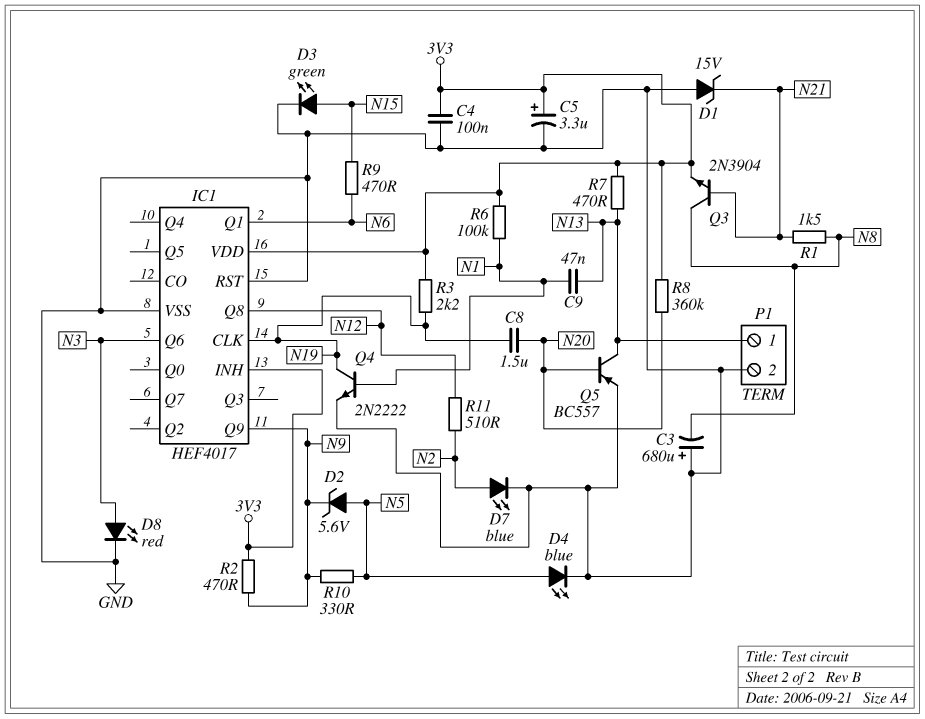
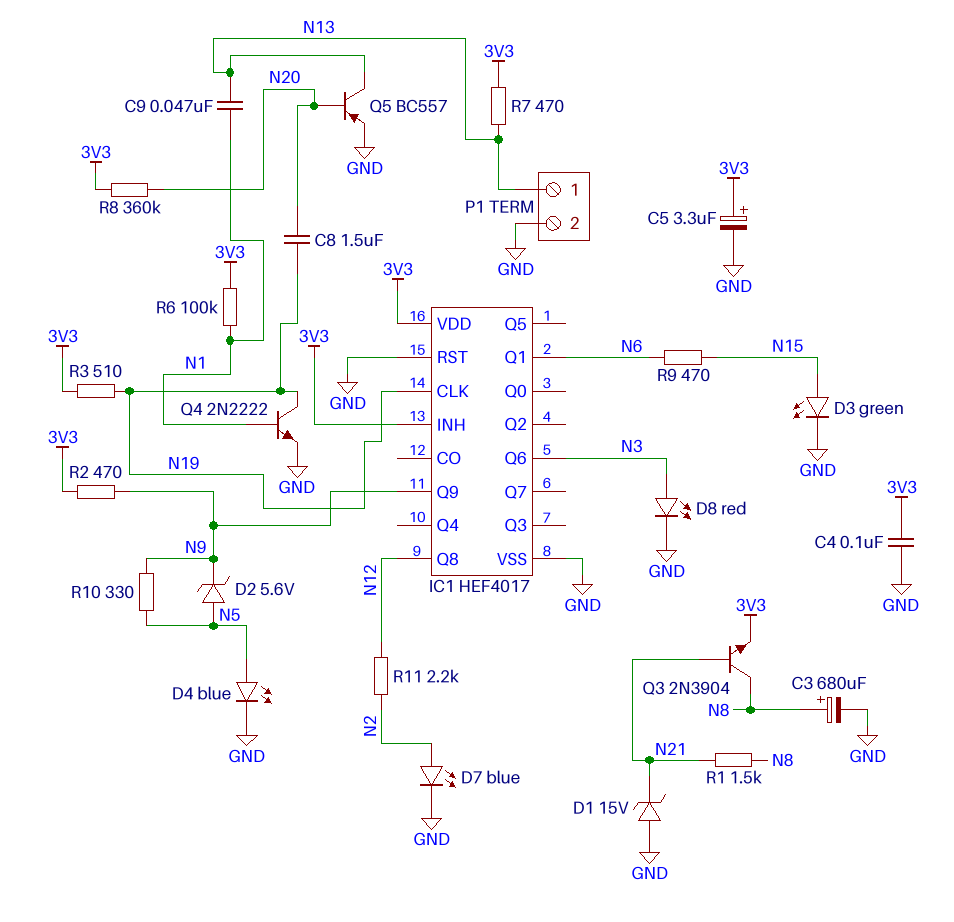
C3: 680uF (plus GND, minus N8) -> 680uF (plus N8, minus GND)
R3: 2.2k (3V3, N19) -> 510 (3V3, N19)
R11: 510 (N2, N12) -> 2.2k (N2, N12)

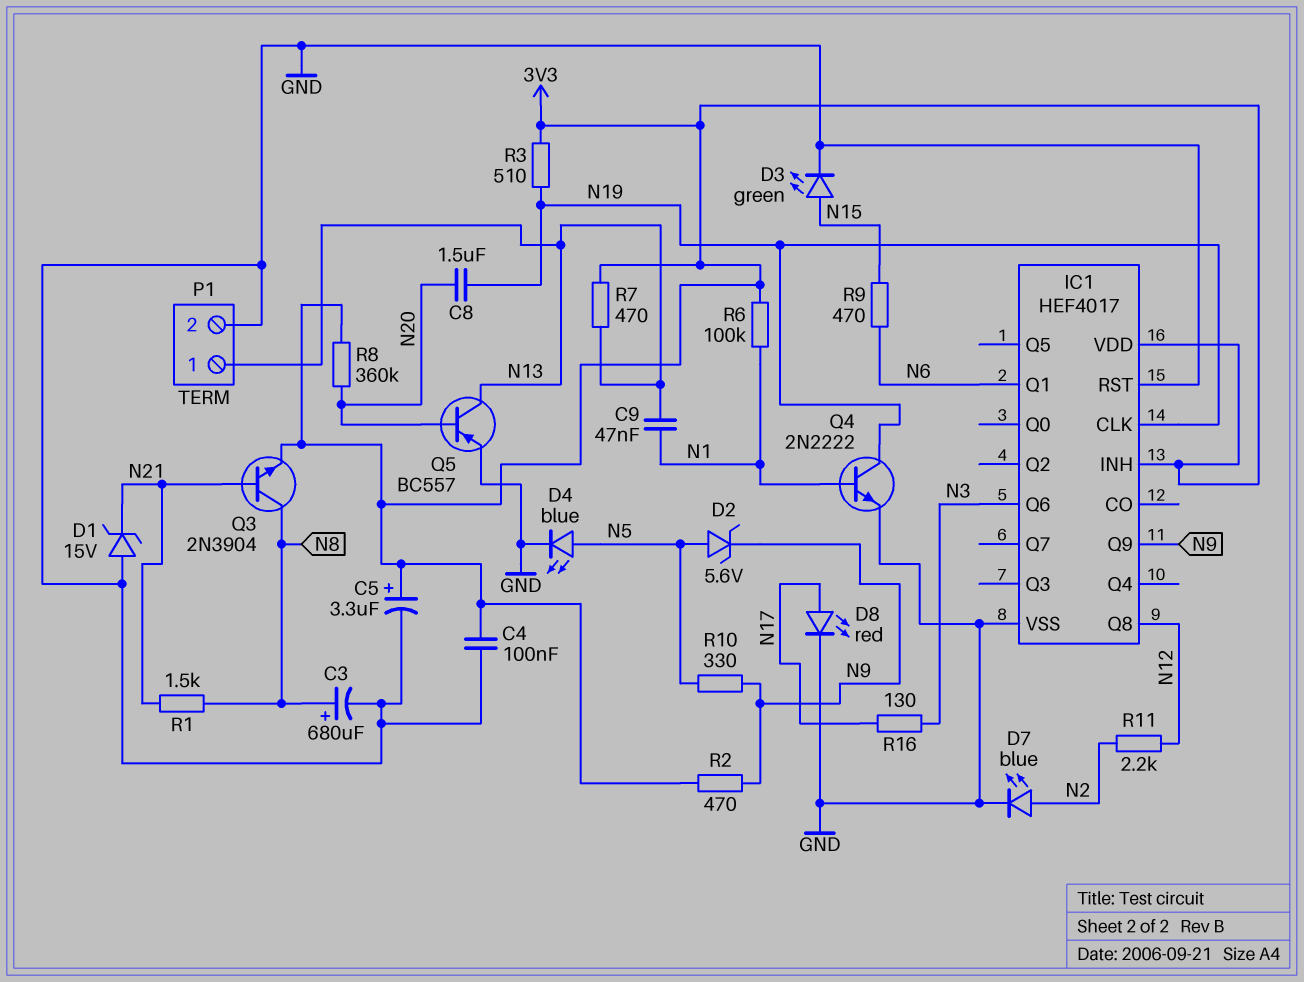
D8: LED red (A N3, K GND) -> LED red (A N17, K GND)
R16: none -> 130 (N3, N17)

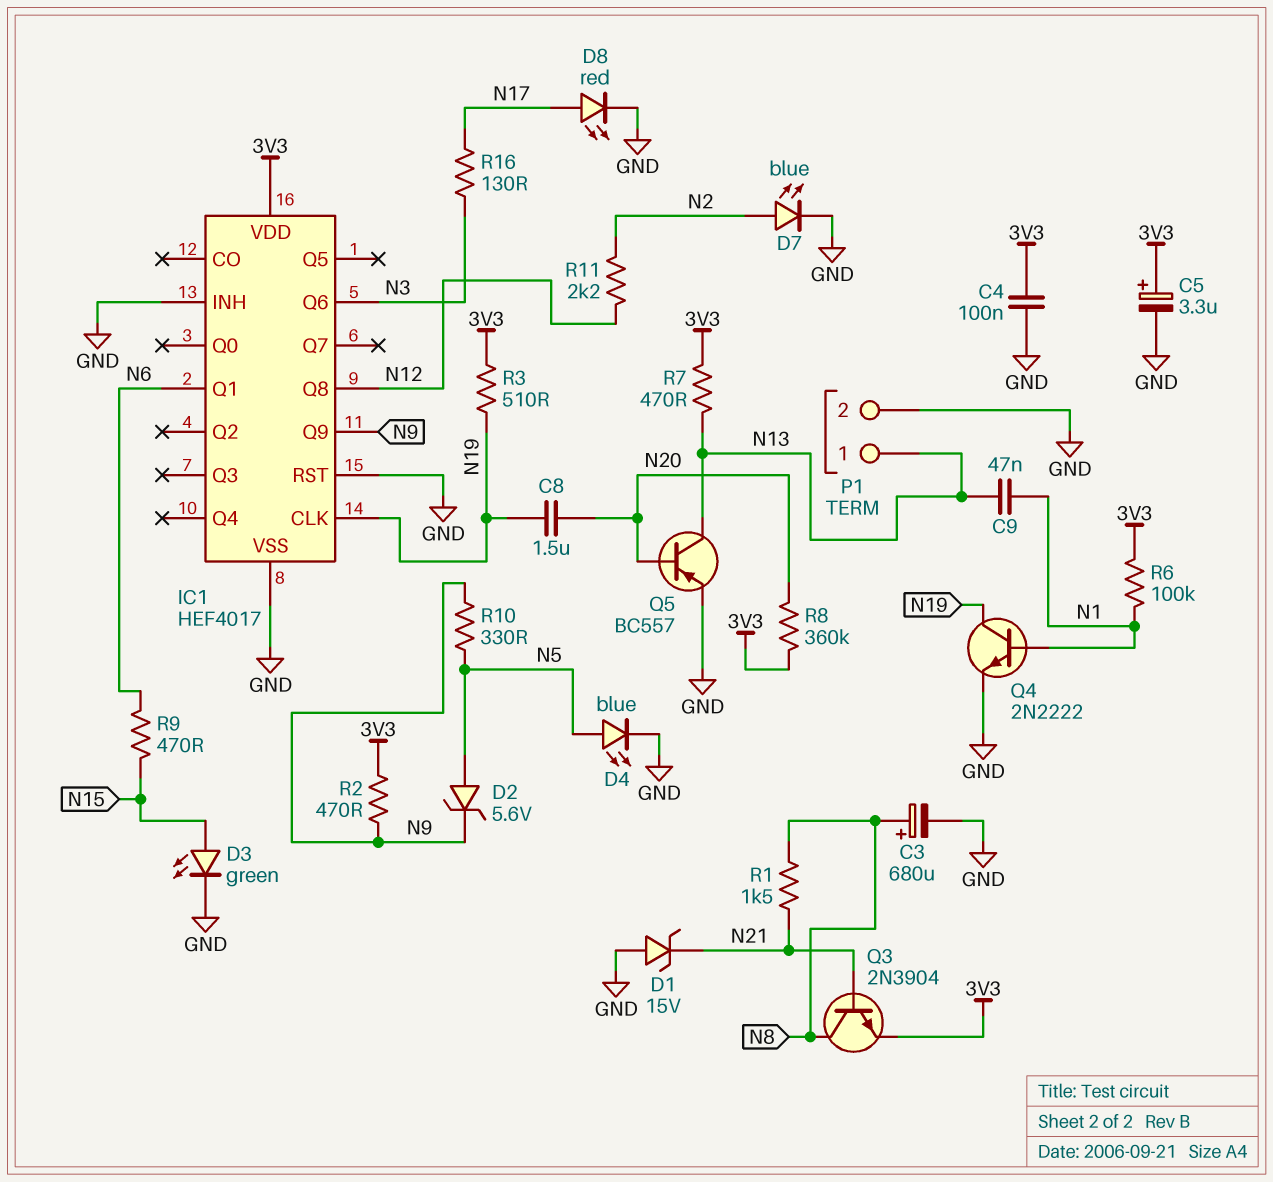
IC1 pin INH: 3V3 -> GND

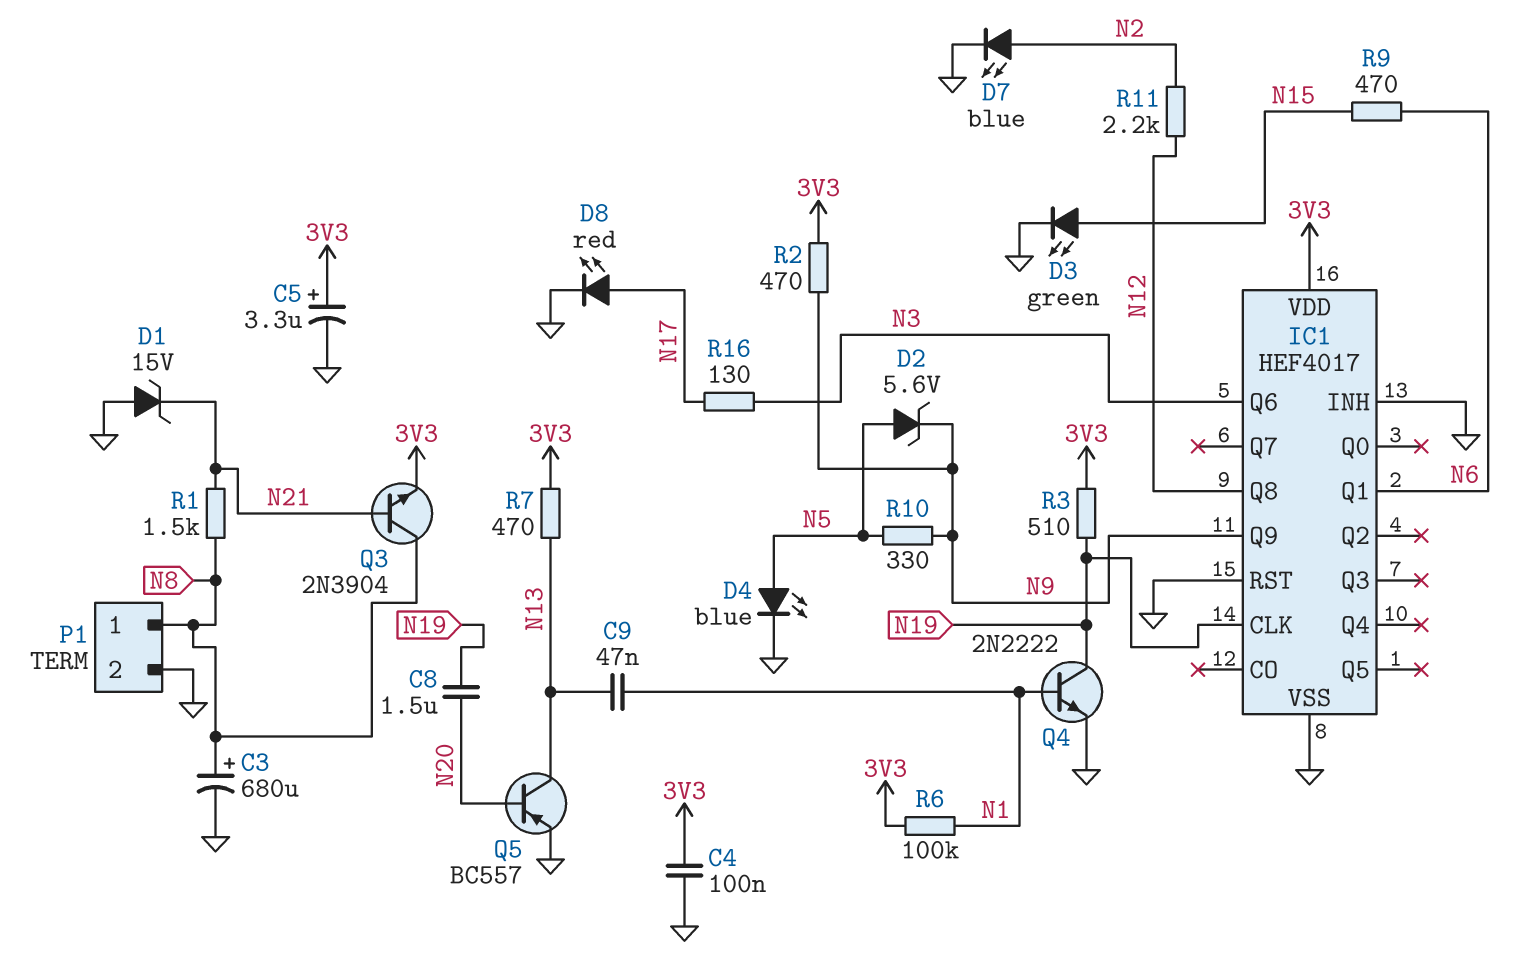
P1 pin 1: N13 -> N8
R8: 360k (3V3, N20) -> none

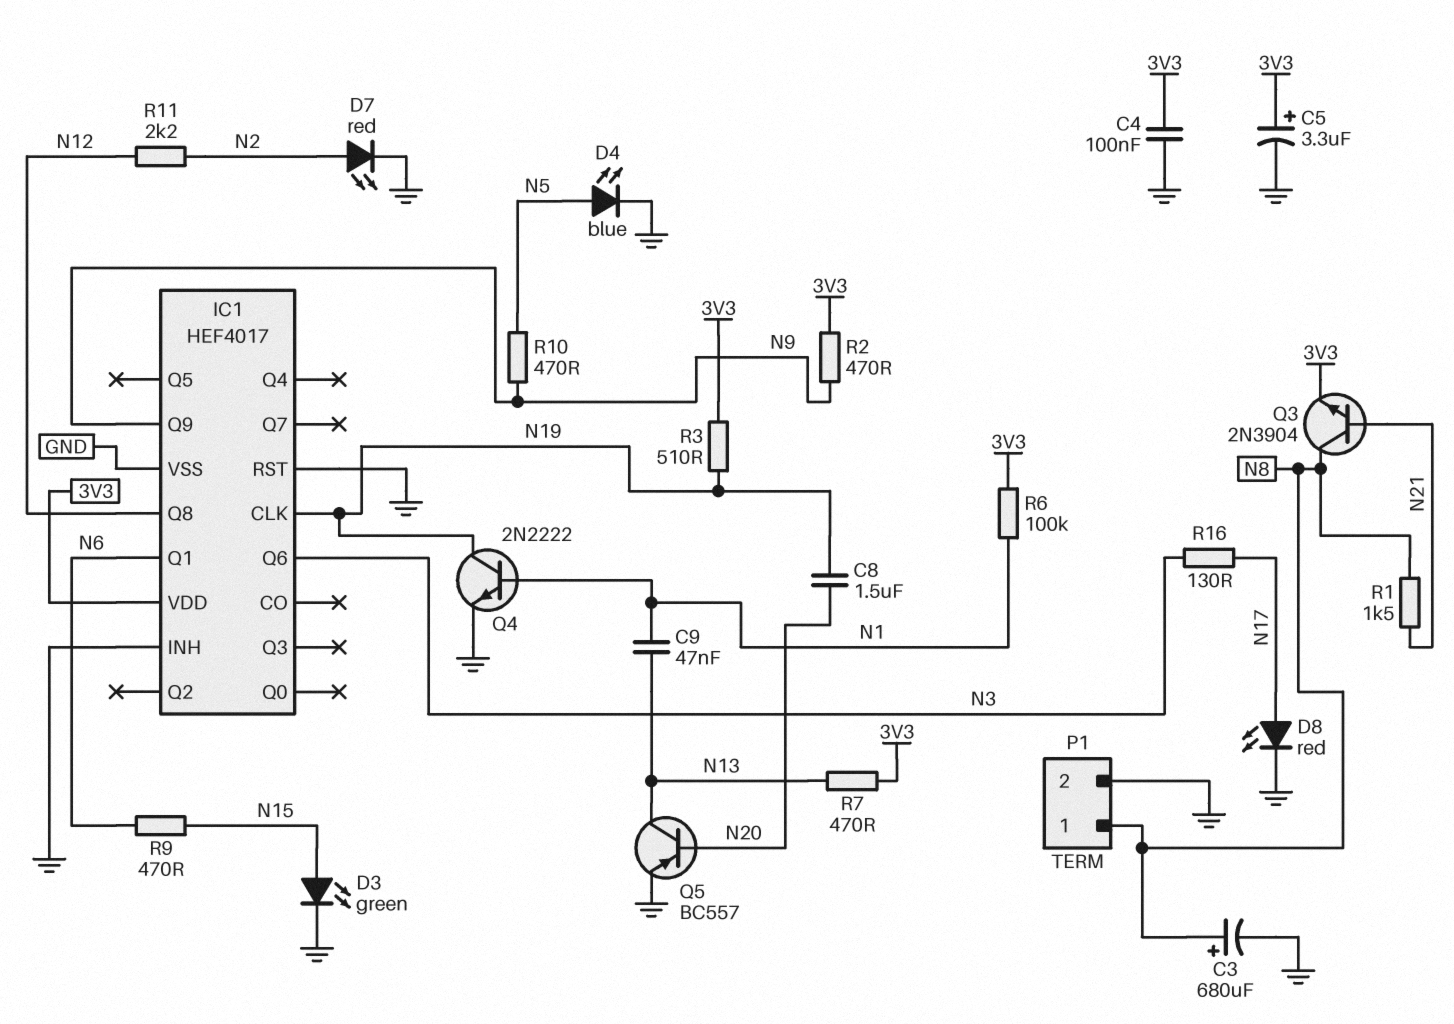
D1: zener 15V (A GND, K N21) -> none
D2: zener 5.6V (A N5, K N9) -> none
D7: LED blue (A N2, K GND) -> LED red (A N2, K GND)
R10: 330 (N5, N9) -> 470 (N5, N9)

